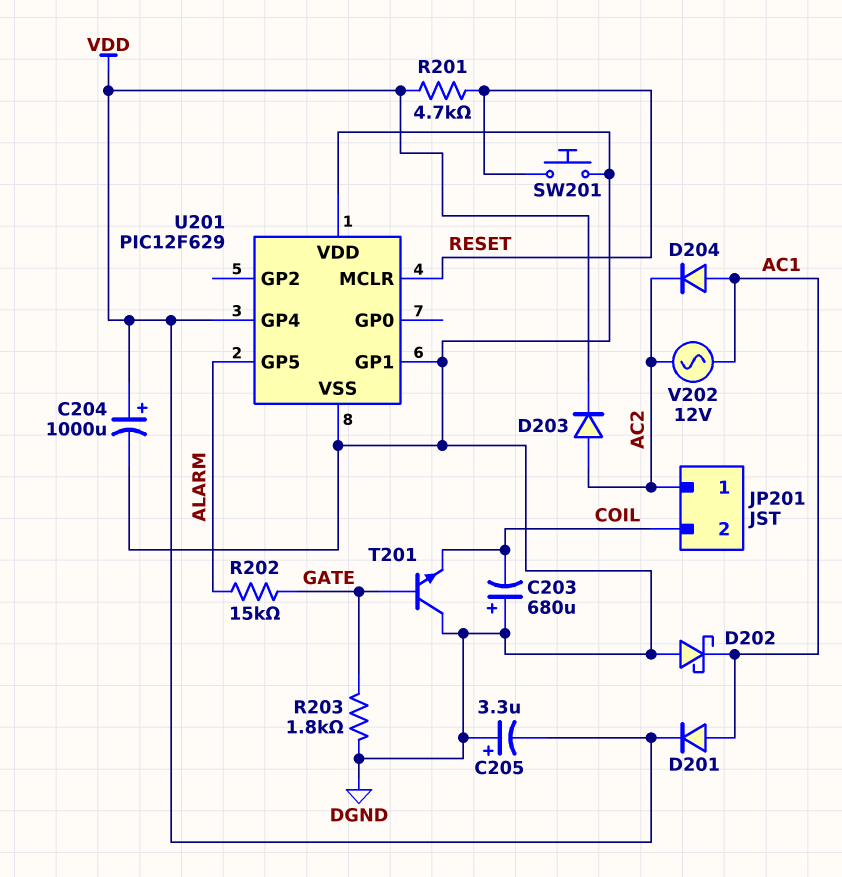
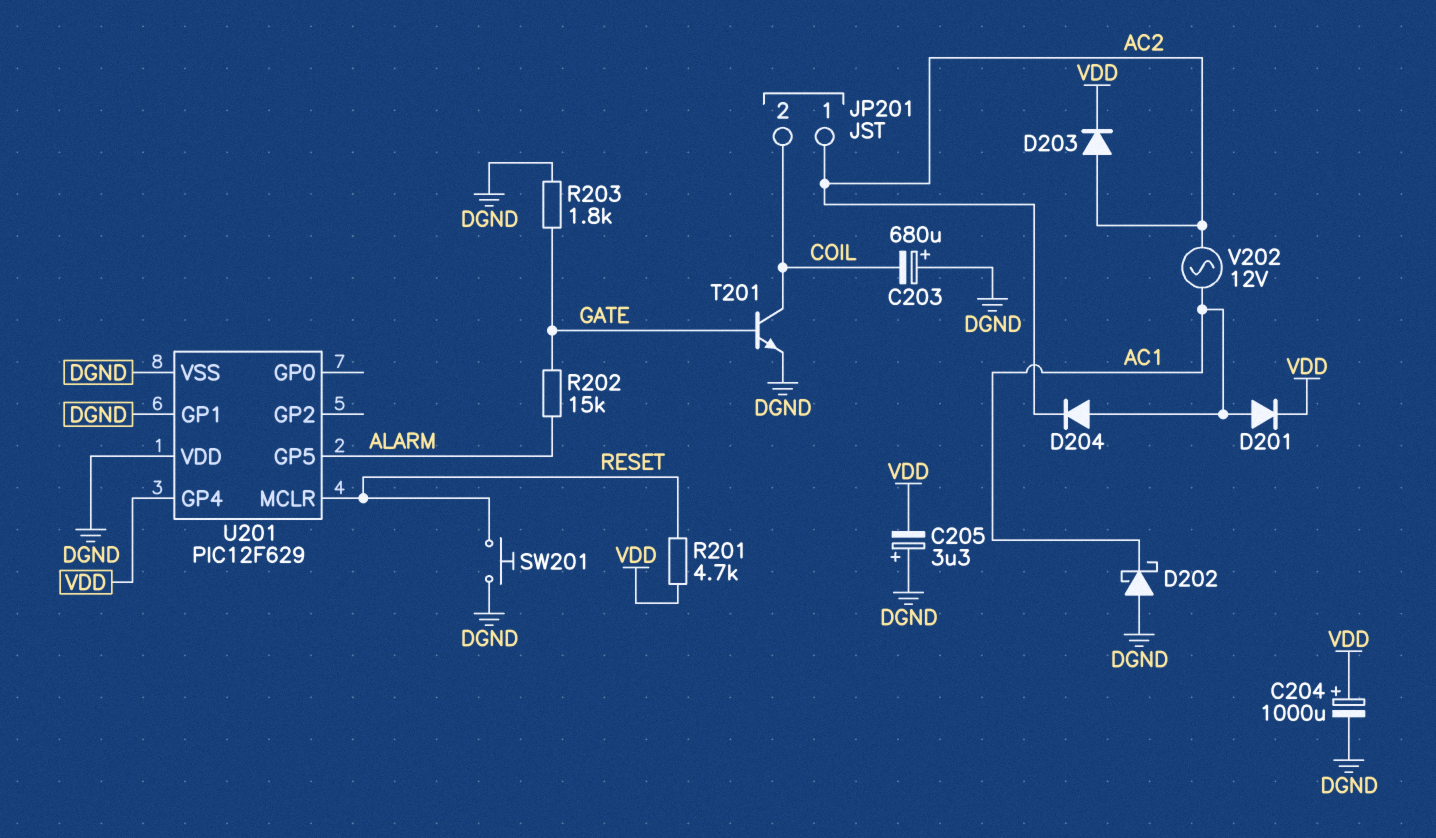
T201: NPN (B GATE, C DGND, E COIL) -> NPN (B GATE, C COIL, E DGND)

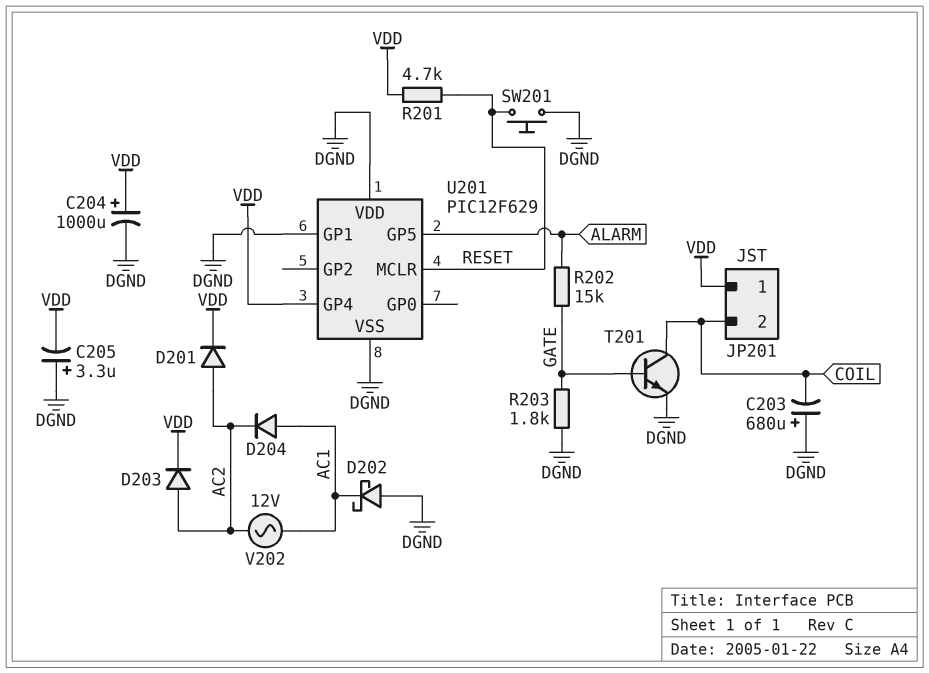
D201: diode (A AC1, K VDD) -> diode (A AC2, K VDD)
JP201 pin 1: AC2 -> VDD

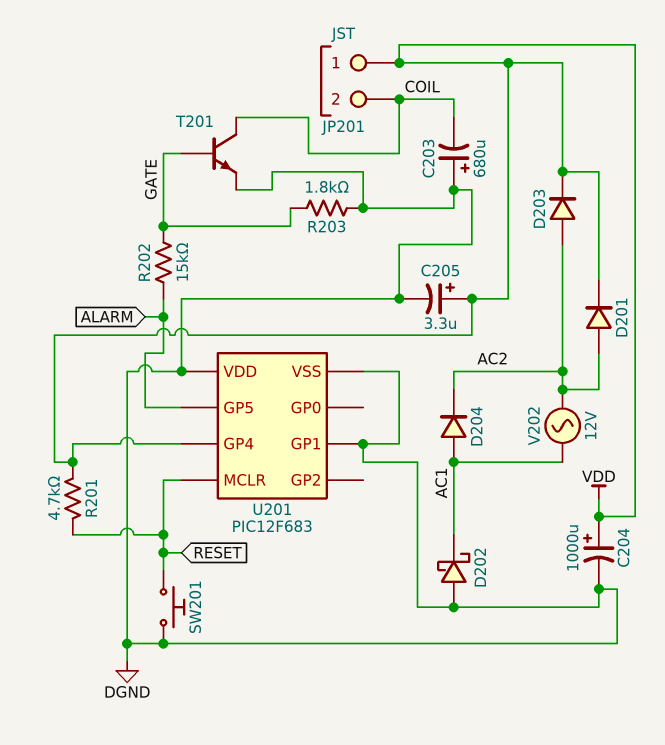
C205: 3.3uF (plus DGND, minus VDD) -> 3.3uF (plus VDD, minus DGND)
U201: PIC12F629 -> PIC12F683

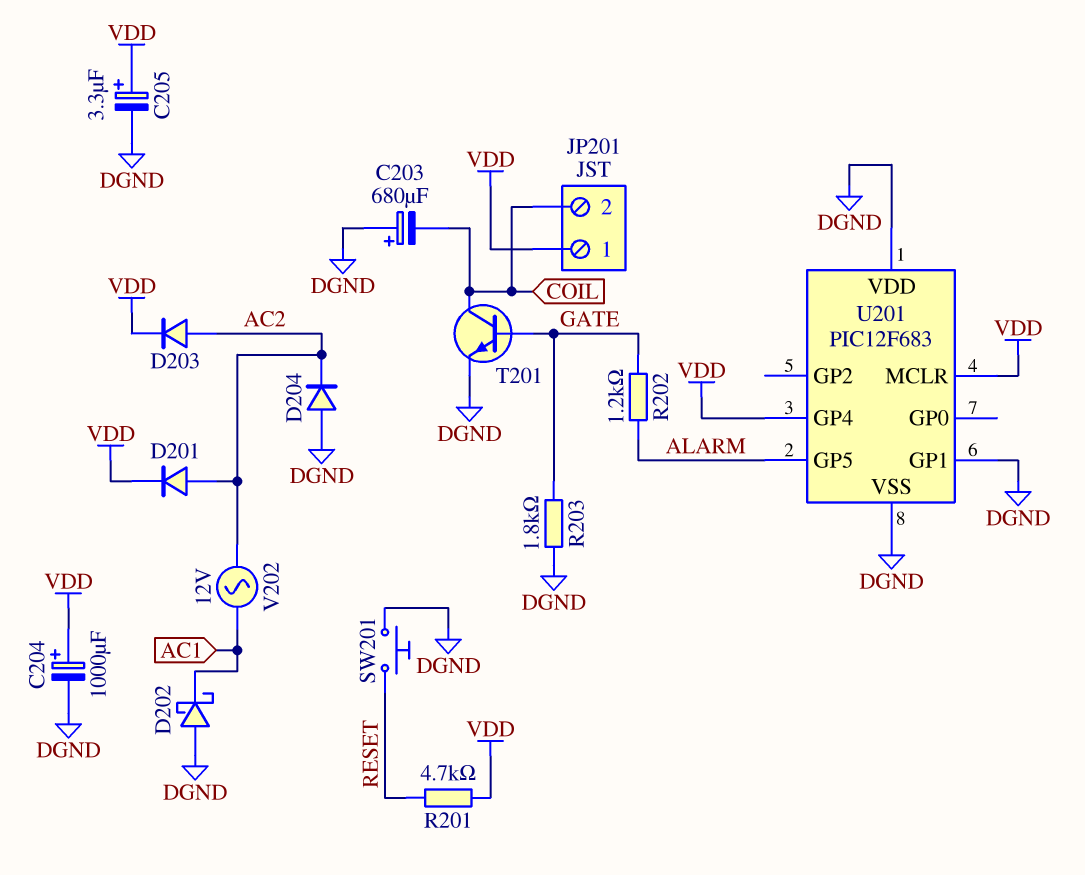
D204: diode (A AC1, K AC2) -> diode (A DGND, K AC2)
R202: 15k (ALARM, GATE) -> 1.2k (ALARM, GATE)
U201 pin MCLR: RESET -> VDD

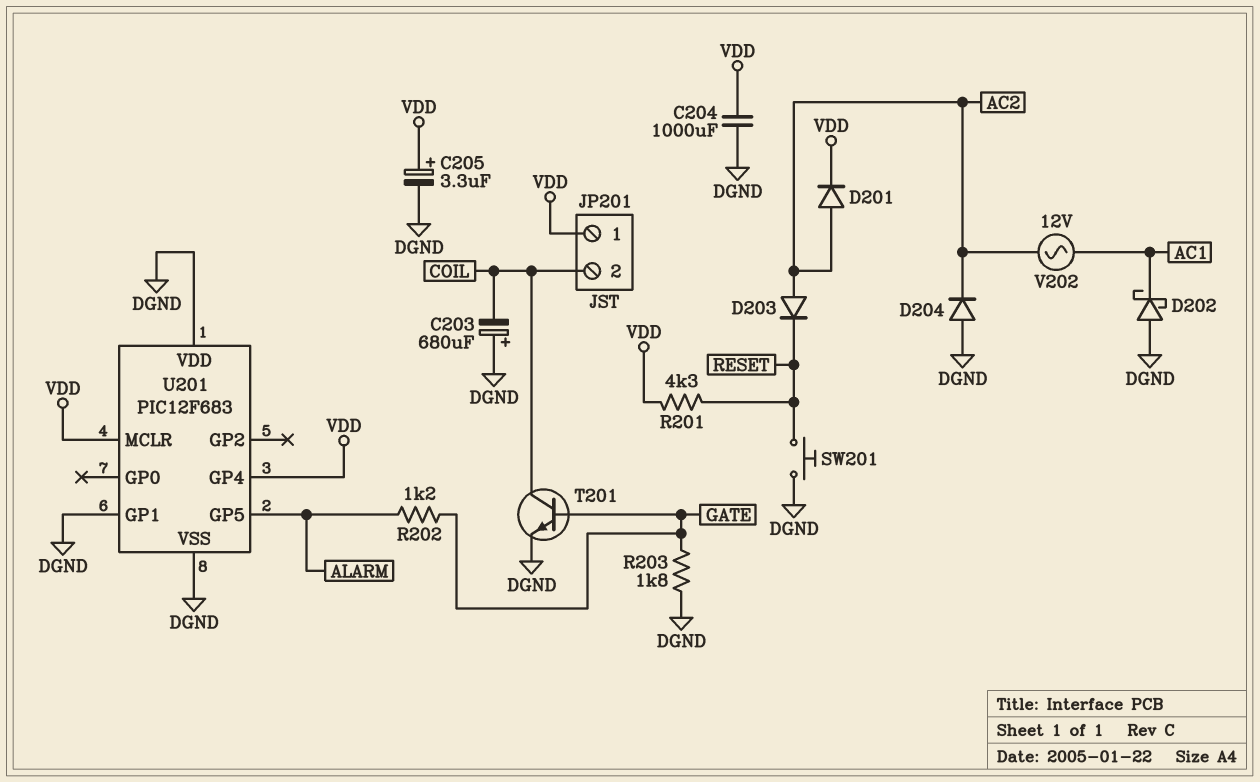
C204: 1000uF (plus VDD, minus DGND) -> 1000uF (DGND, VDD)
D203: diode (A AC2, K VDD) -> diode (A AC2, K RESET)
R201: 4.7k (RESET, VDD) -> 4.3k (RESET, VDD)

